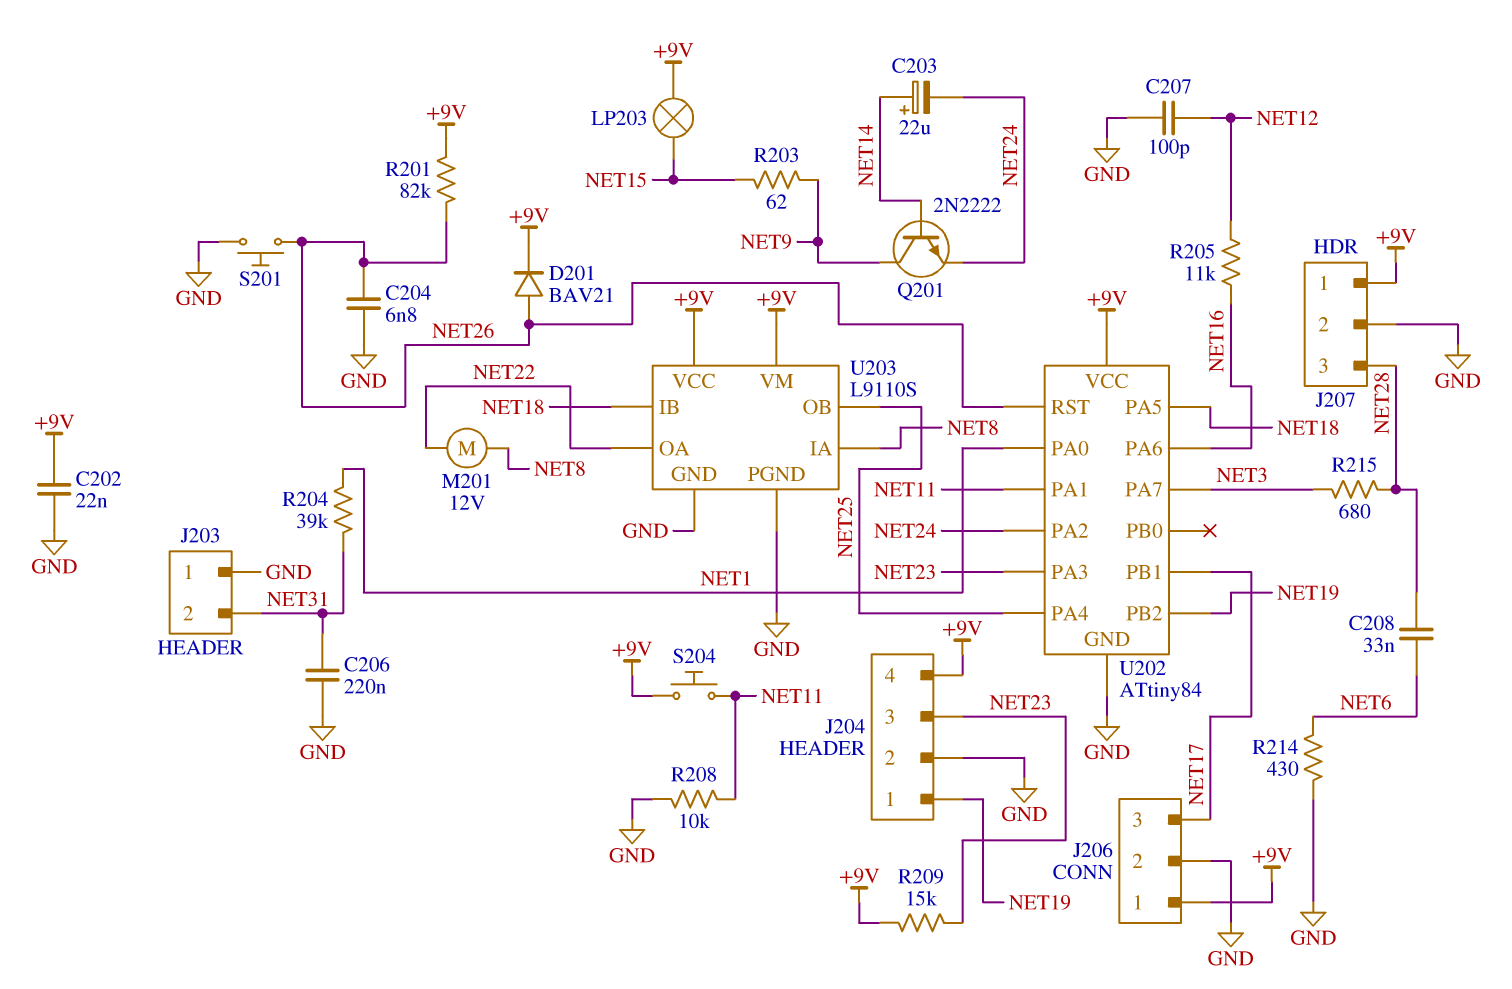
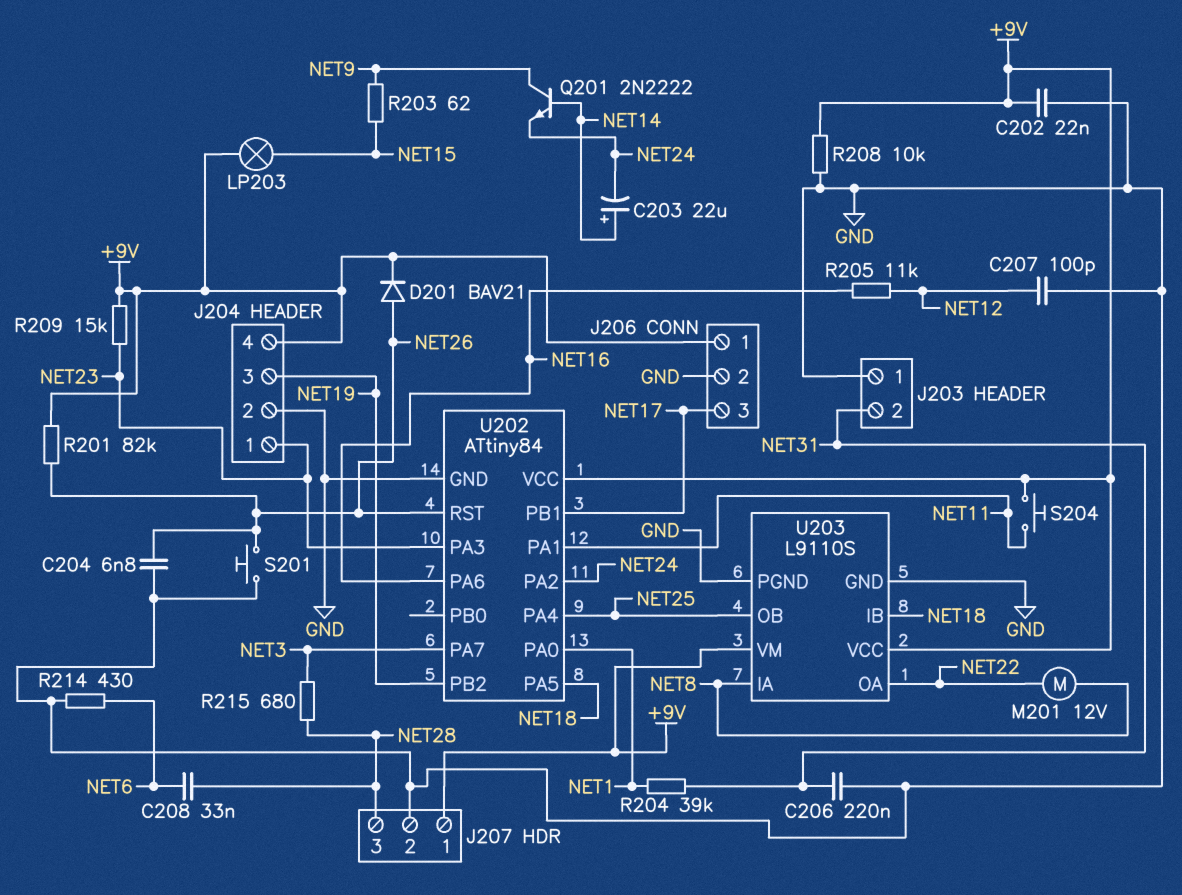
J204 pin 1: NET19 -> NET23
J204 pin 3: NET23 -> NET19
R208: 10k (GND, NET11) -> 10k (+9V, GND)

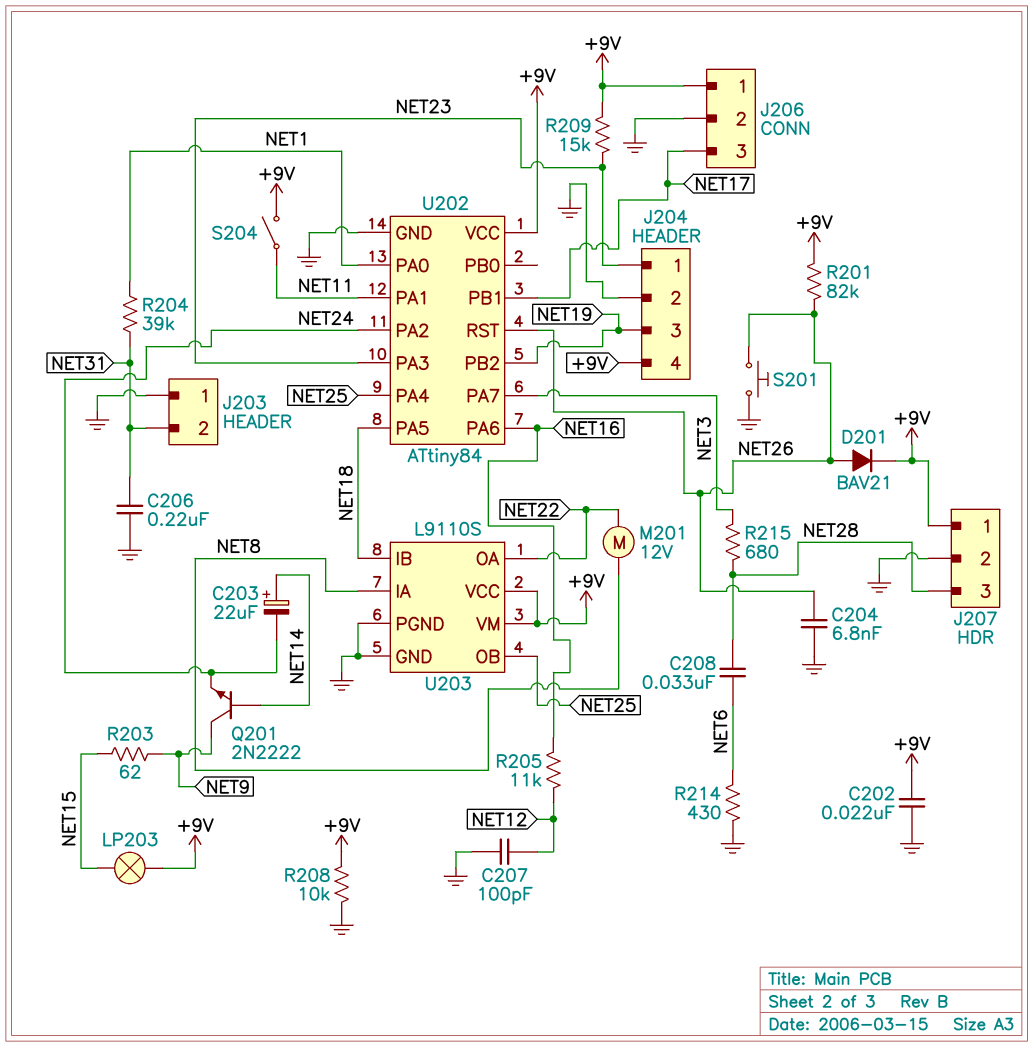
S204: button (+9V, NET11) -> switch (+9V, NET11)

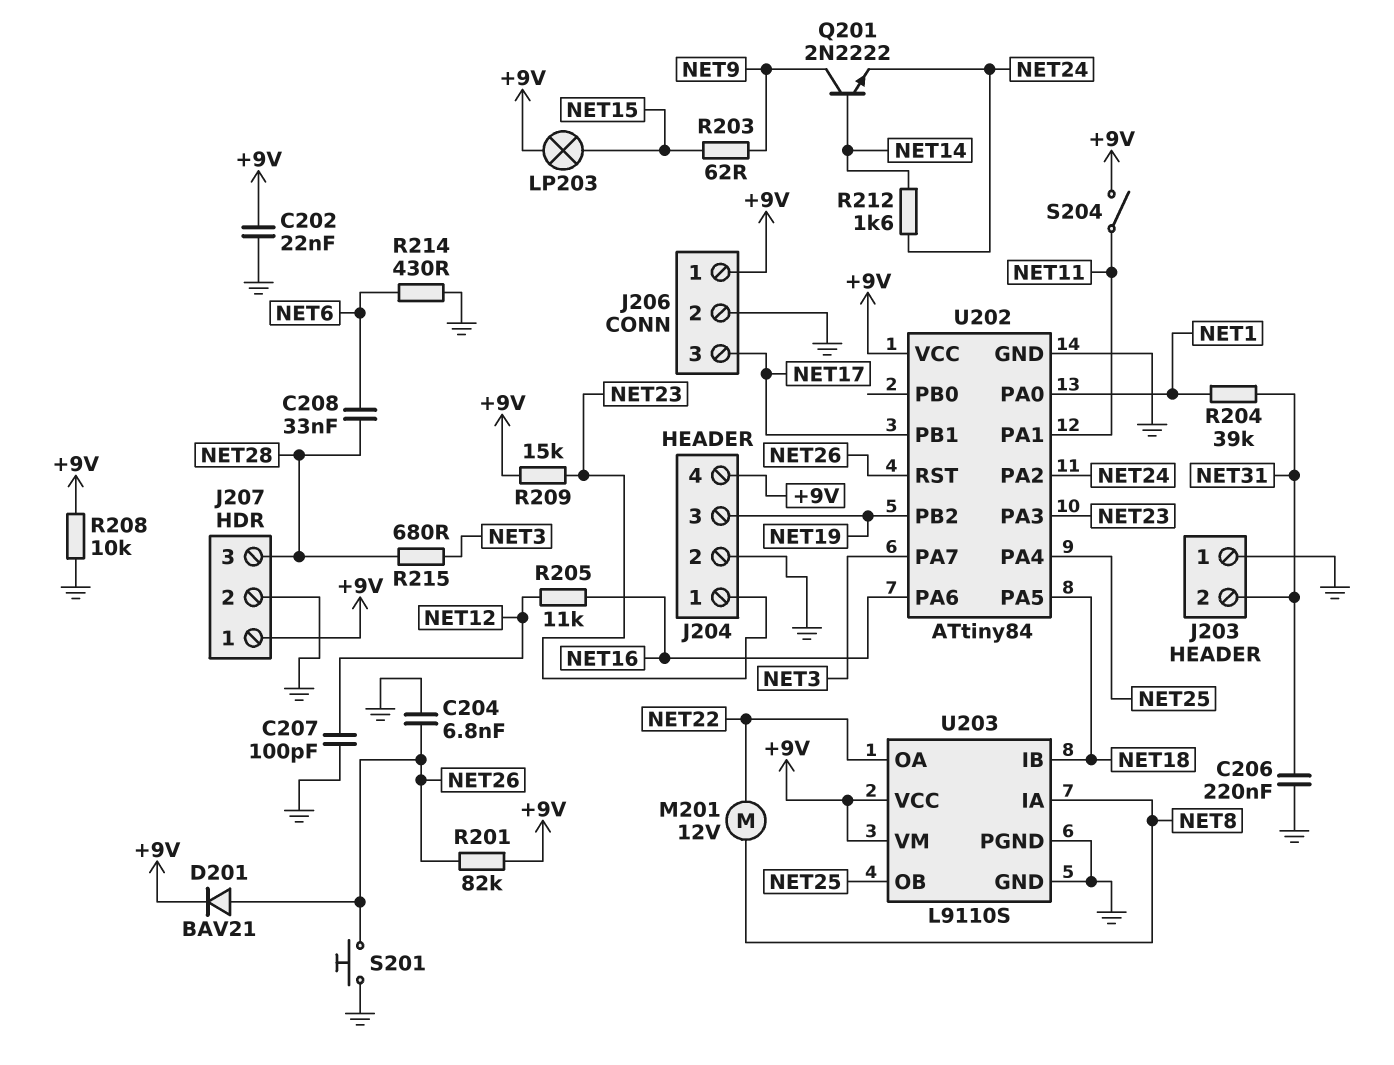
C203: 22uF (plus NET14, minus NET24) -> none
R212: none -> 1.6k (NET14, NET24)

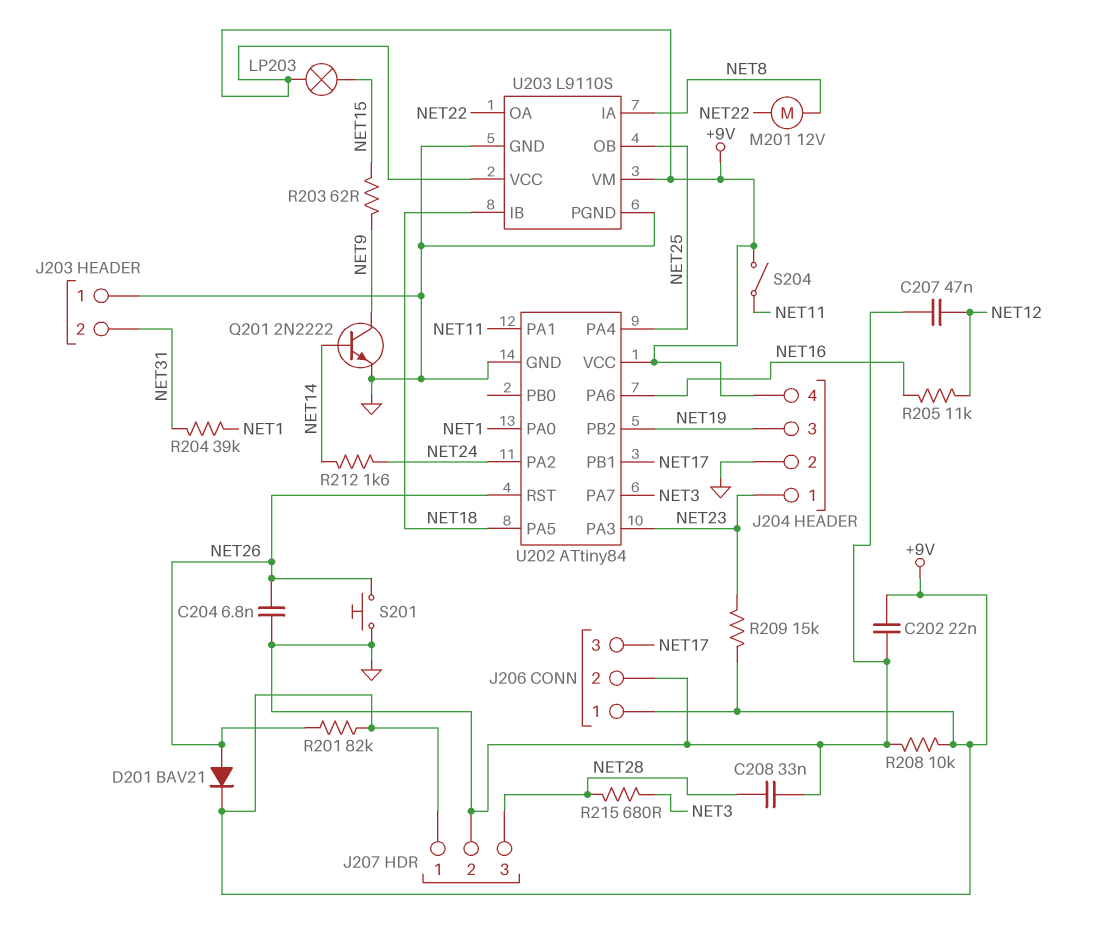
C206: 220nF (GND, NET31) -> none
C207: 100pF (GND, NET12) -> 47nF (GND, NET12)
C208: 33nF (NET6, NET28) -> 33nF (GND, NET28)
Q201: NPN 2N2222 (B NET14, C NET9, E NET24) -> NPN 2N2222 (B NET14, C NET9, E GND)
R214: 430 (GND, NET6) -> none

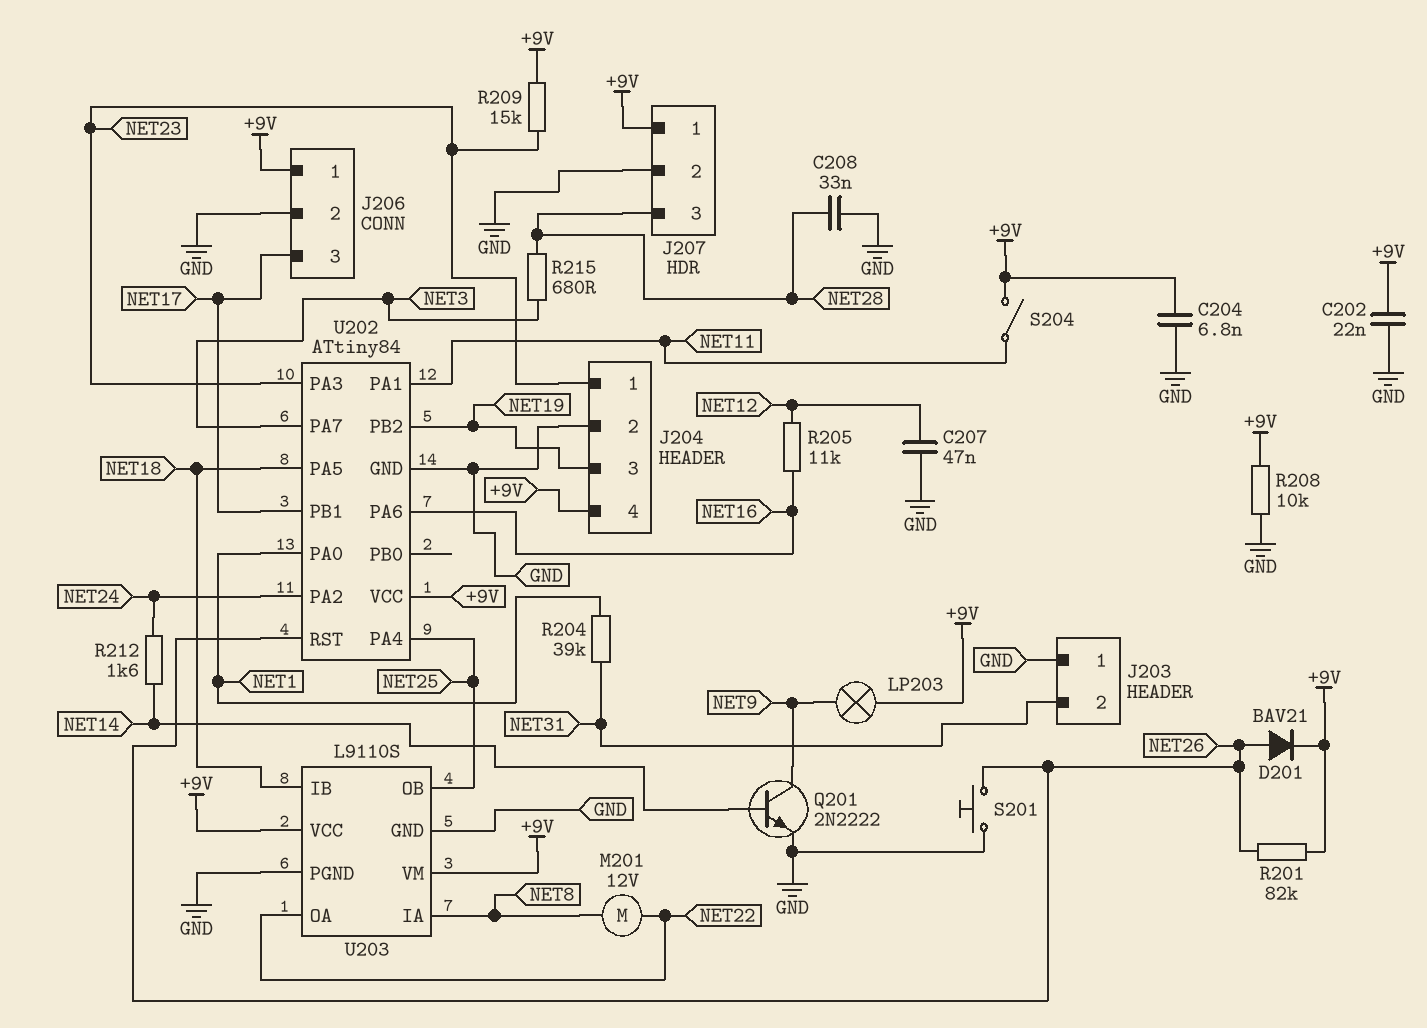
C204: 6.8nF (GND, NET26) -> 6.8nF (+9V, GND)
LP203: lamp (+9V, NET15) -> lamp (+9V, NET9)
R203: 62 (NET9, NET15) -> none

